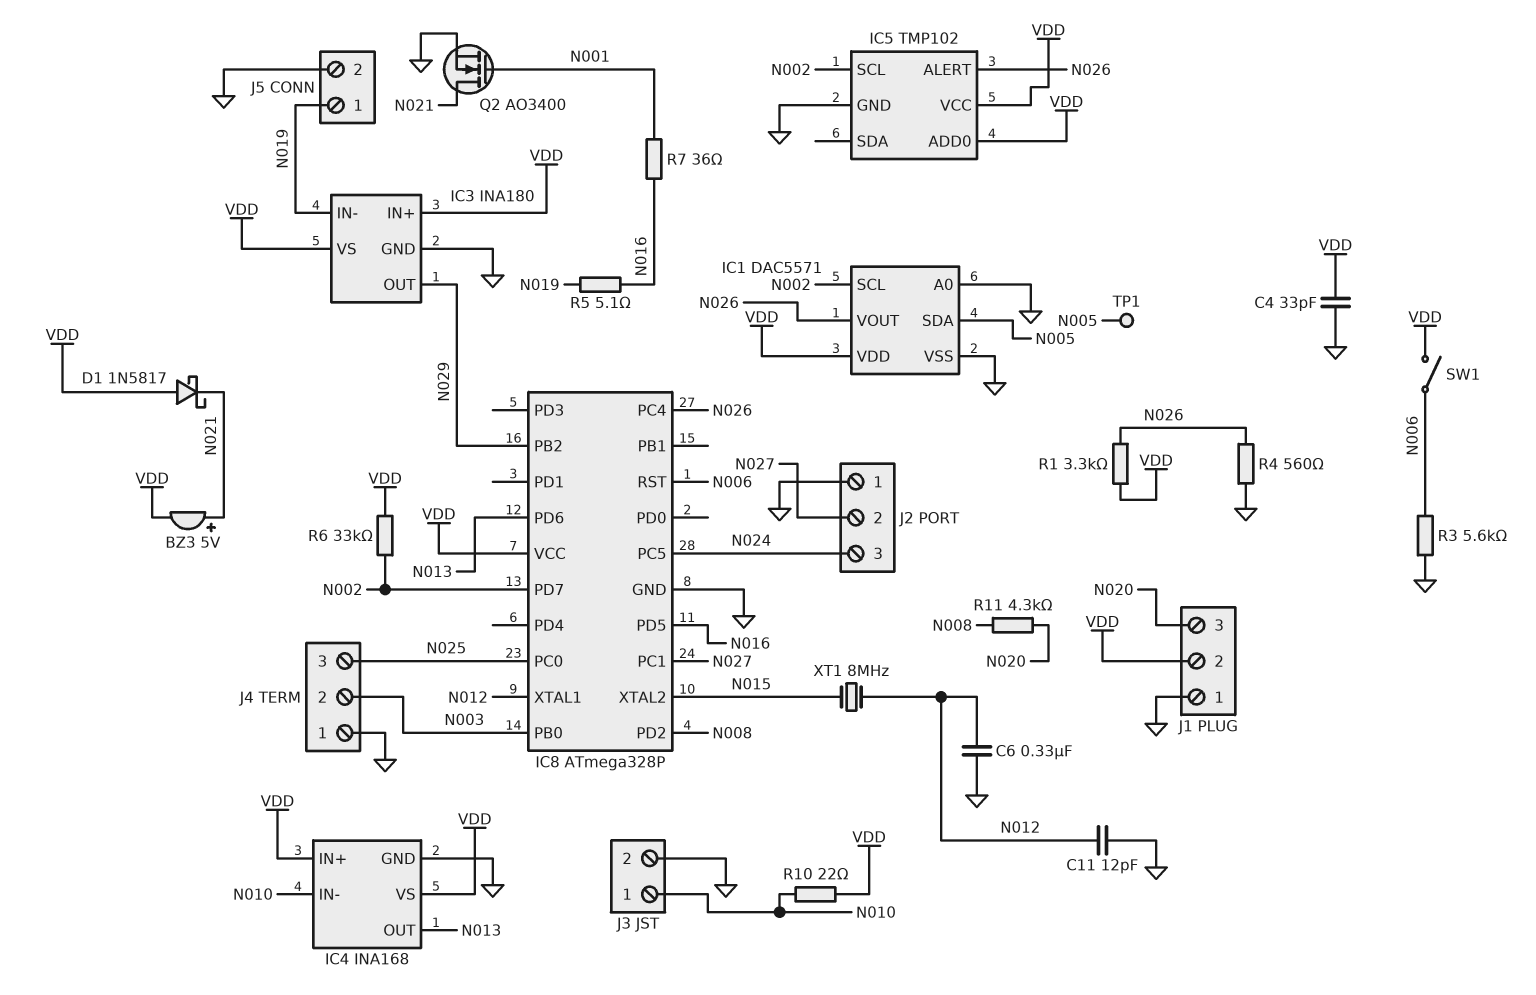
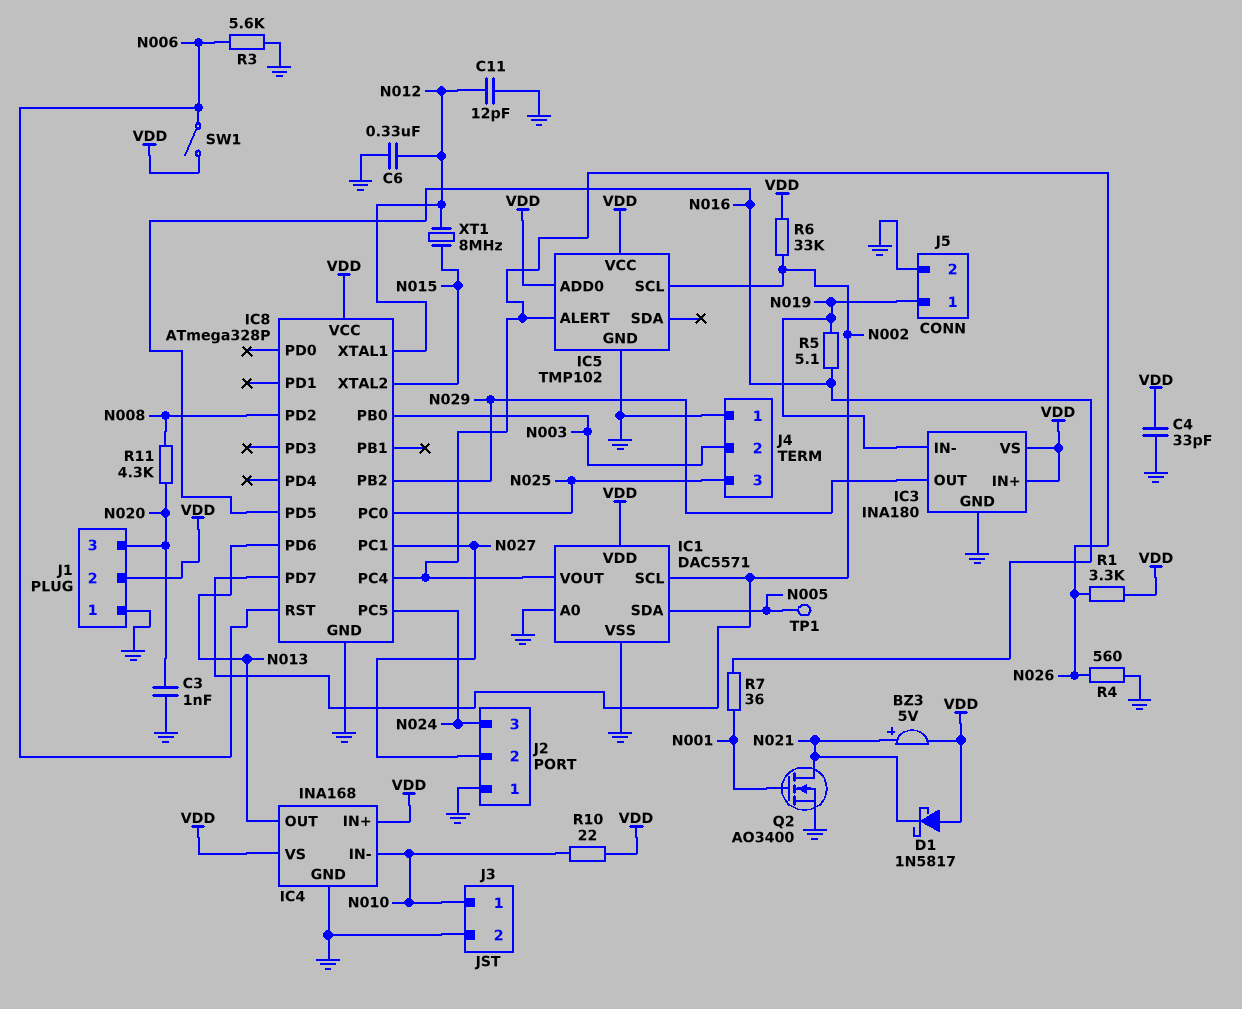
C3: none -> 1nF (GND, N020)

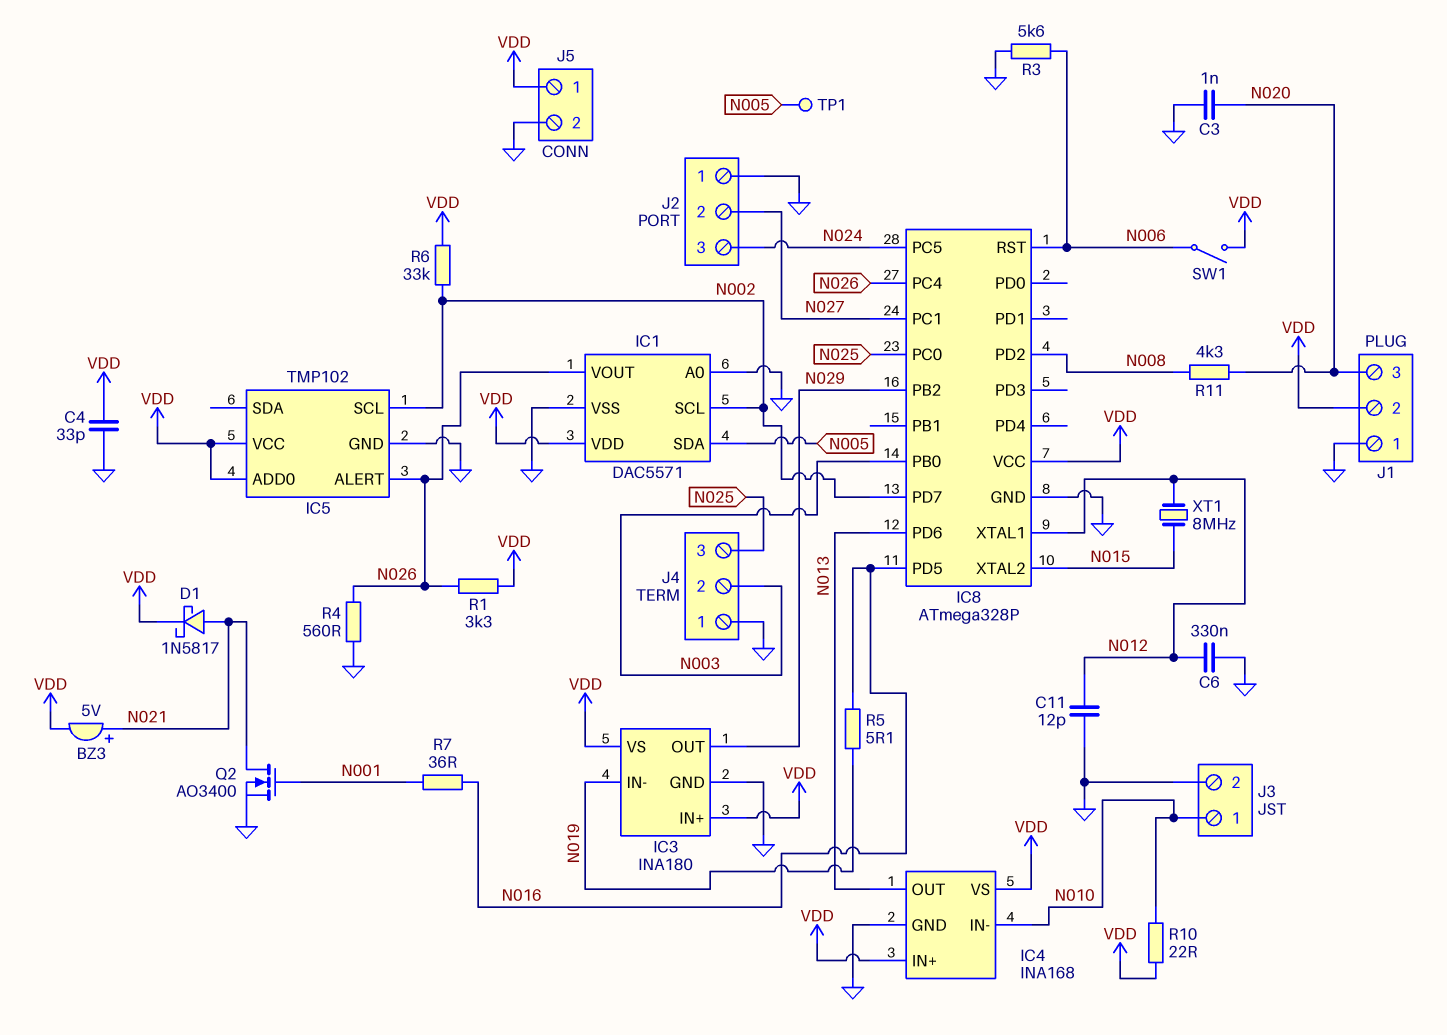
D1: schottky 1N5817 (A VDD, K N021) -> schottky 1N5817 (A N021, K VDD)
J5 pin 1: N019 -> VDD

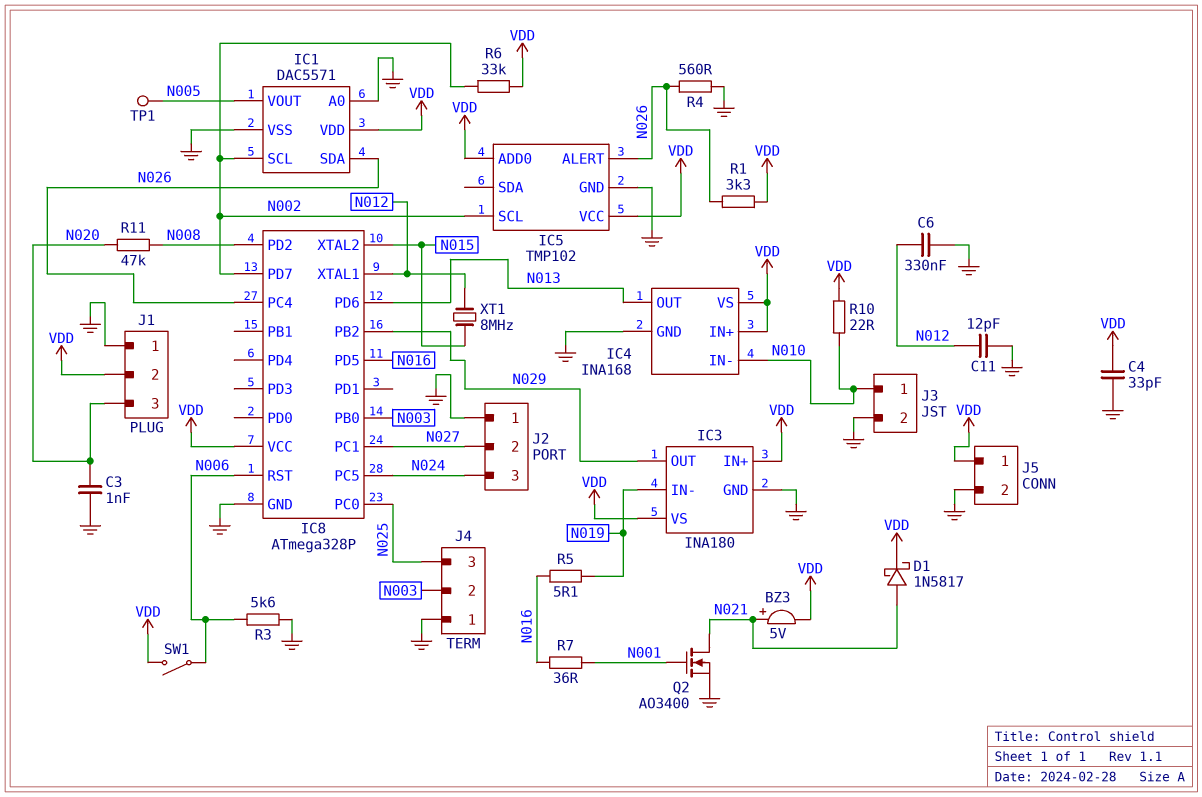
IC1 pin SDA: N005 -> N026
IC1 pin VOUT: N026 -> N005
R11: 4.3k (N008, N020) -> 47k (N008, N020)

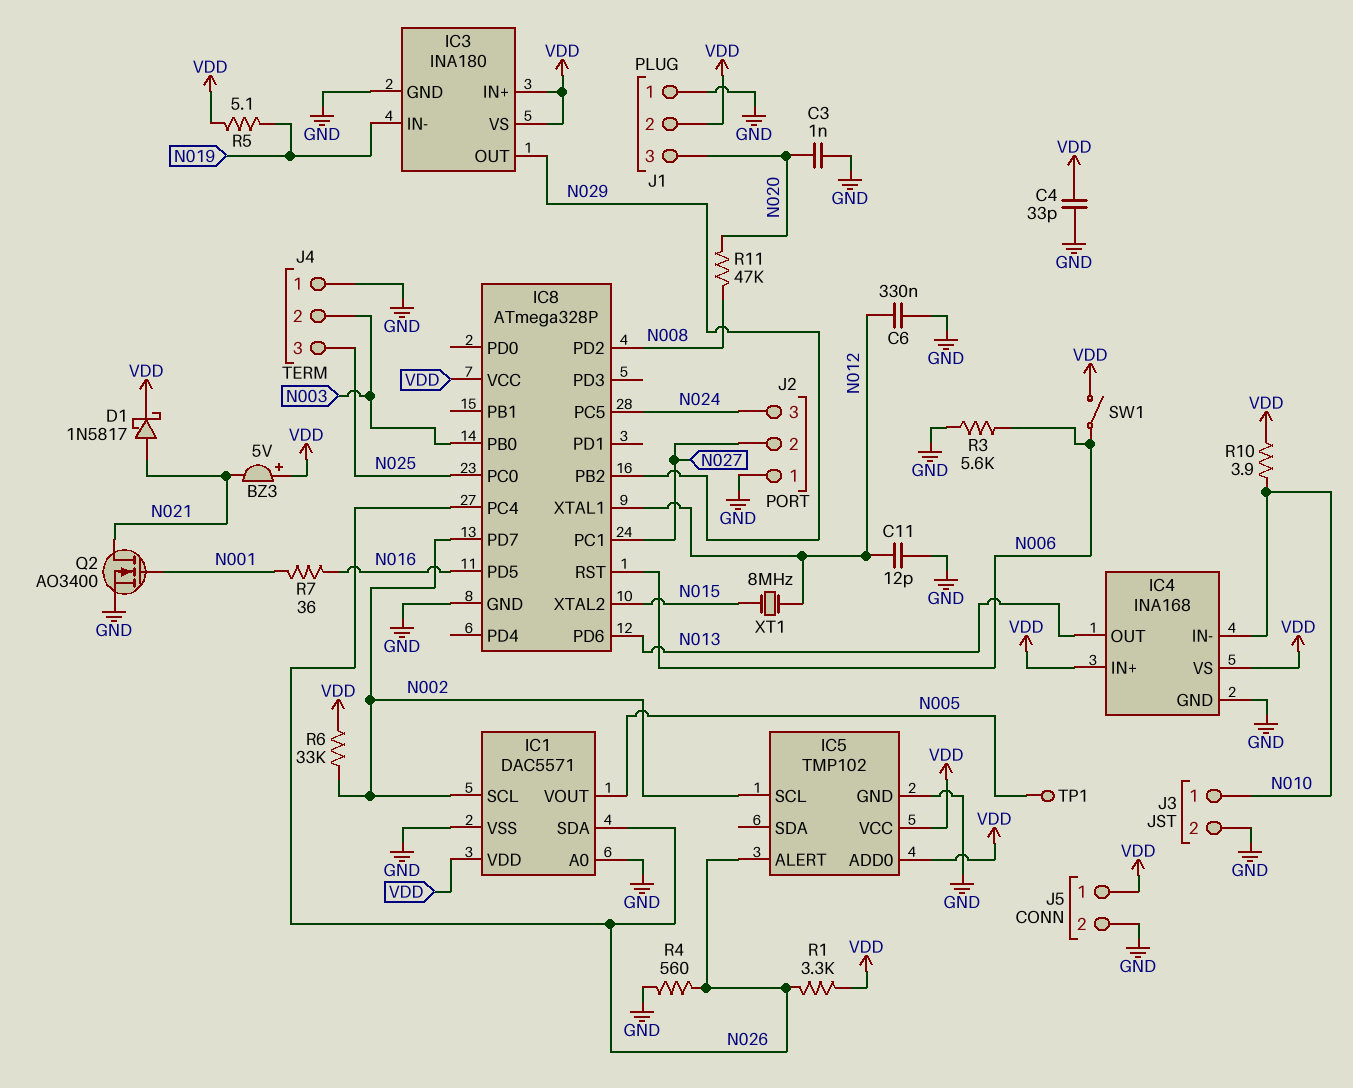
BZ3: buzzer 5V (plus N021, minus VDD) -> buzzer 5V (plus VDD, minus N021)
R5: 5.1 (N016, N019) -> 5.1 (N019, VDD)
R10: 22 (N010, VDD) -> 3.9 (N010, VDD)

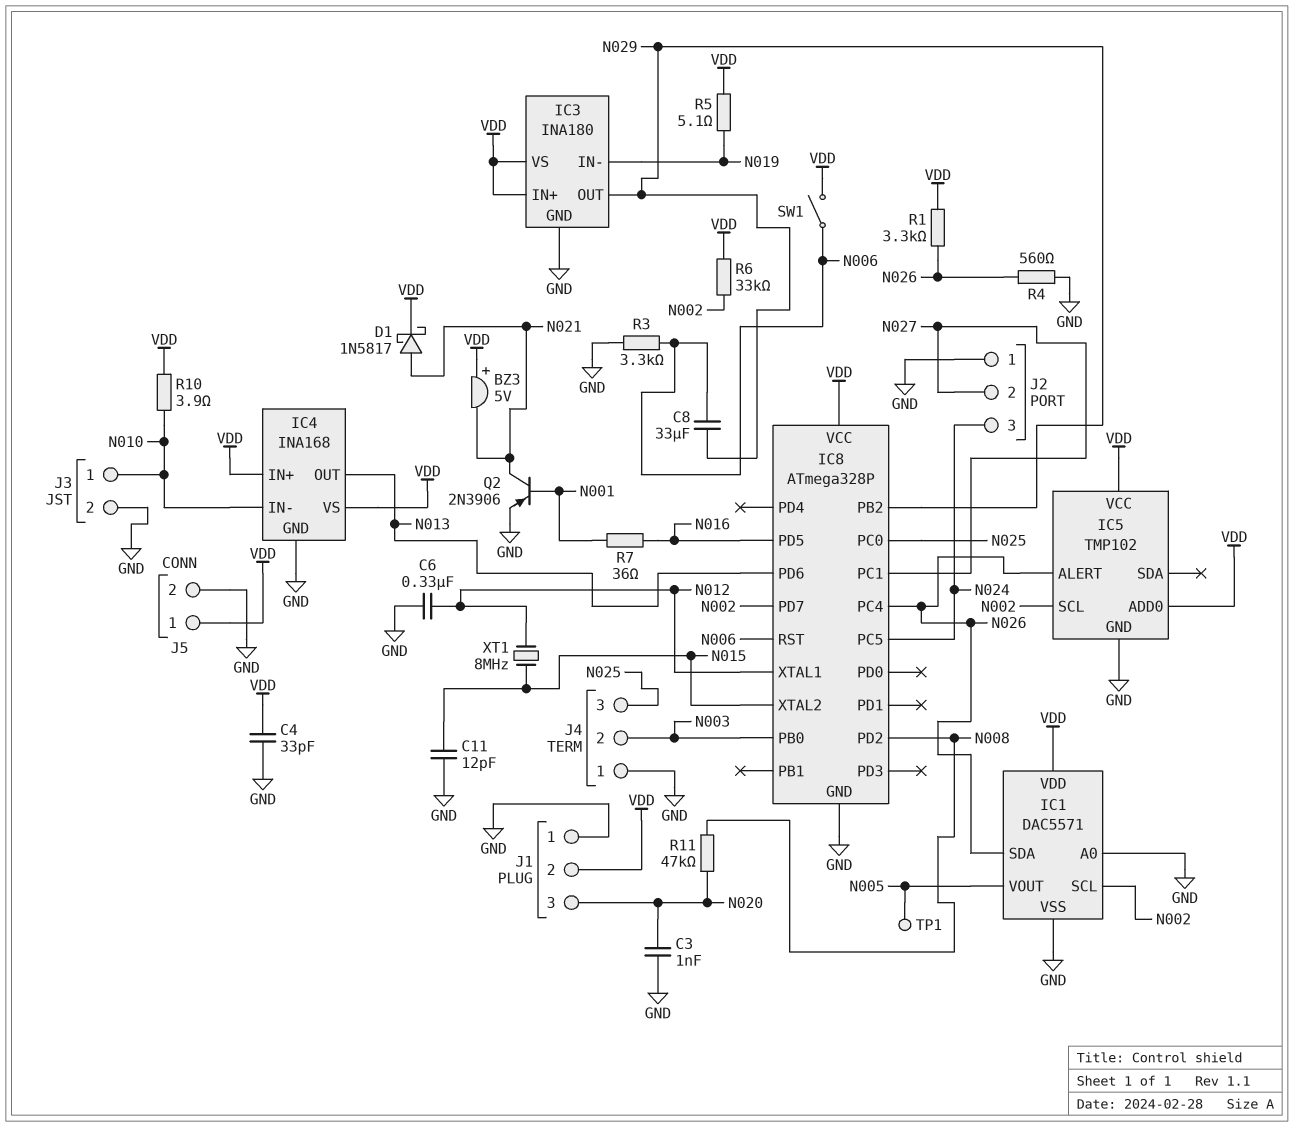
C8: none -> 33uF (N006, N029)
C11: 12pF (GND, N012) -> 12pF (GND, N015)
Q2: NMOS AO3400 (G N001, D N021, S GND) -> PNP 2N3906 (B N001, C N021, E GND)
R3: 5.6k (GND, N006) -> 3.3k (GND, N006)

